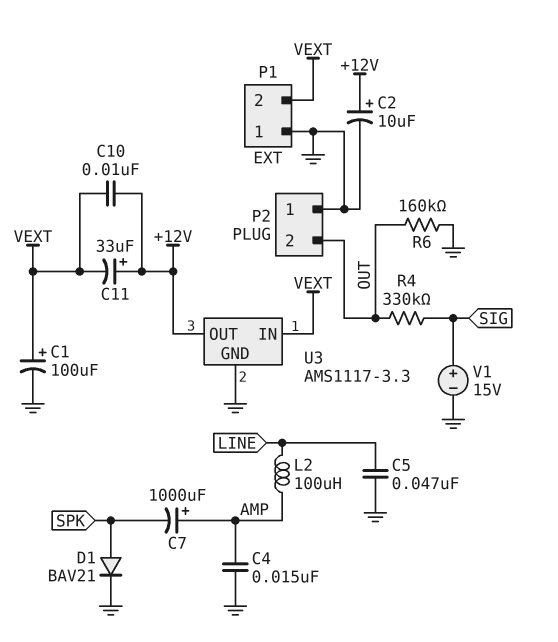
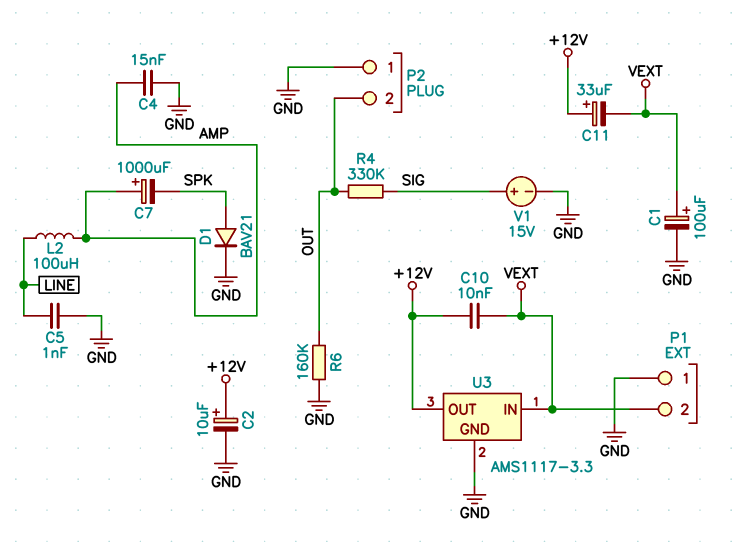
C5: 47nF (GND, LINE) -> 1nF (GND, LINE)

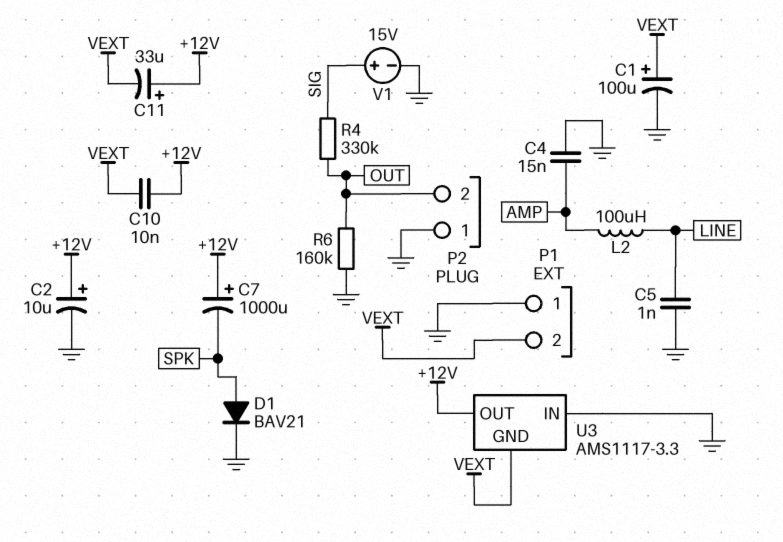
C7: 1000uF (plus AMP, minus SPK) -> 1000uF (plus +12V, minus SPK)
U3 pin GND: GND -> VEXT
U3 pin IN: VEXT -> GND

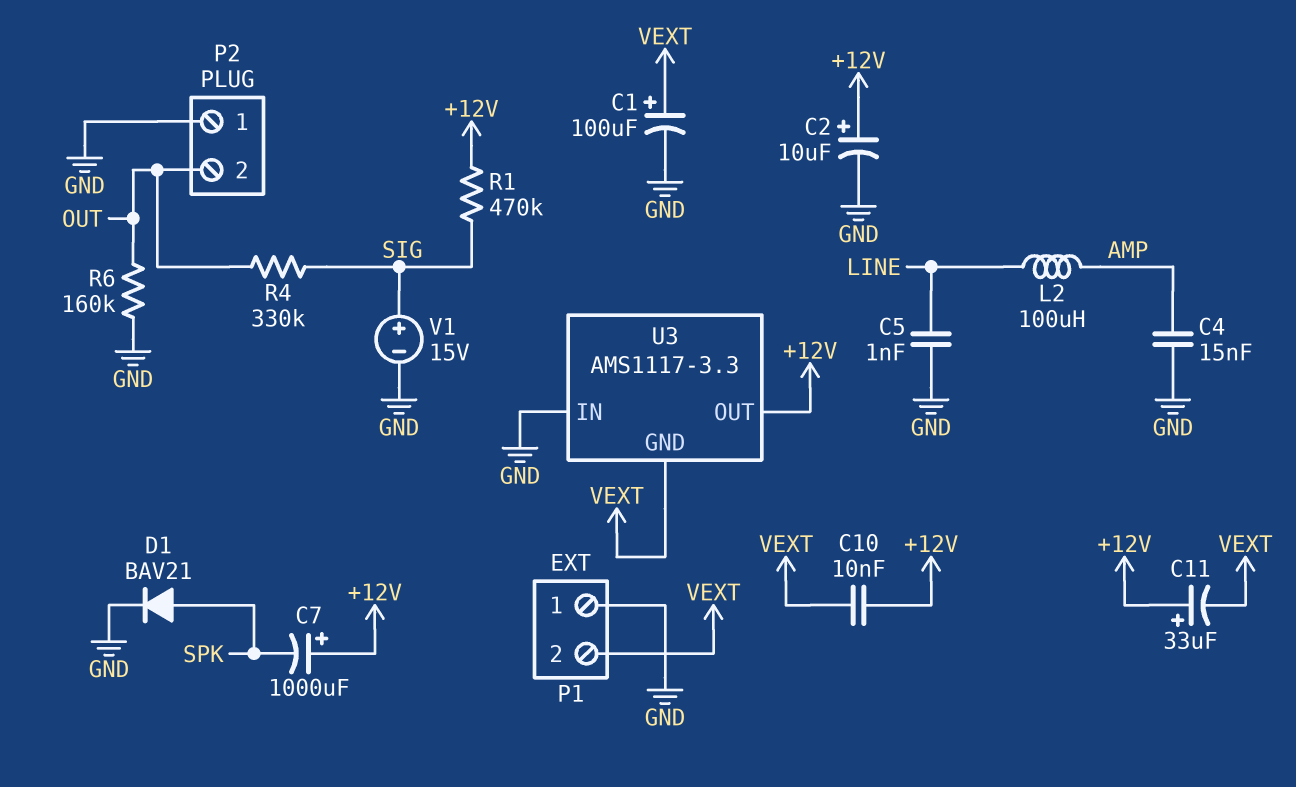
R1: none -> 470k (+12V, SIG)

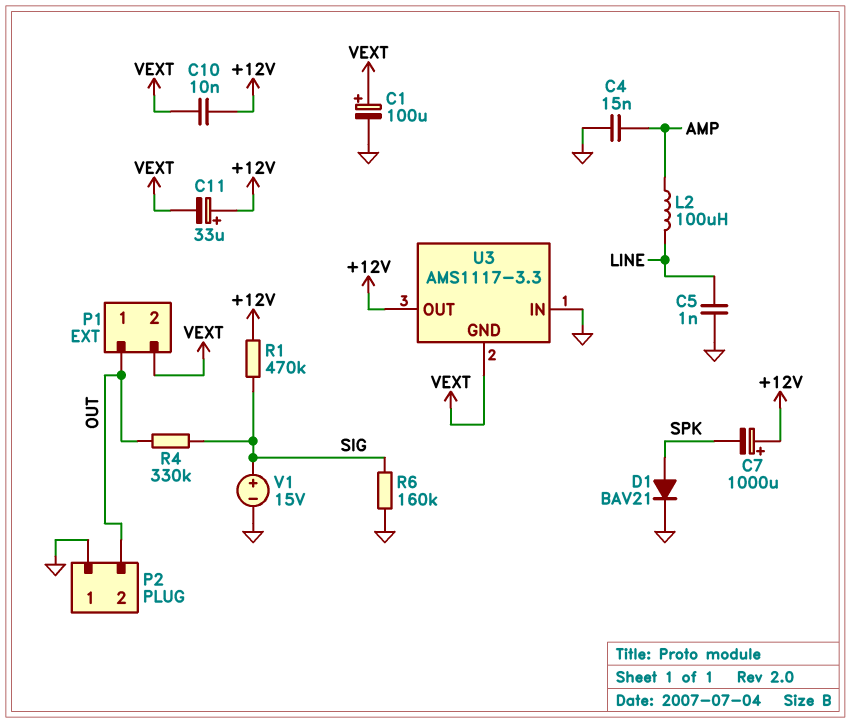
C2: 10uF (plus +12V, minus GND) -> none
P1 pin 1: GND -> OUT
R6: 160k (GND, OUT) -> 160k (GND, SIG)

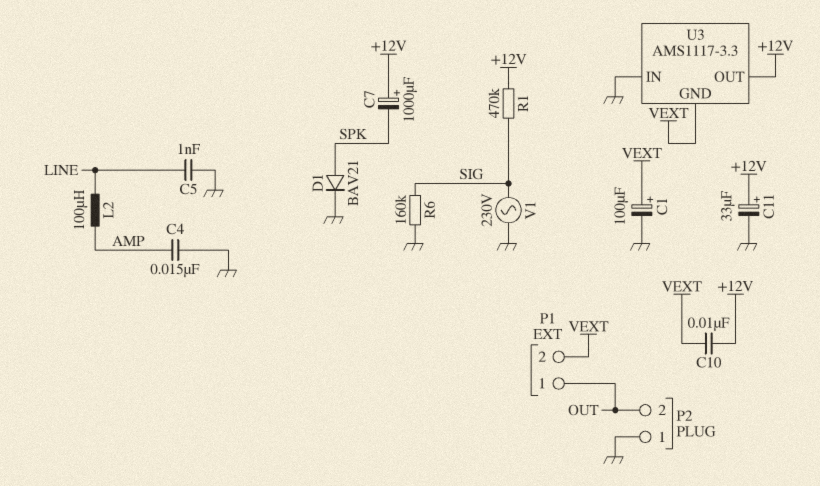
C11: 33uF (plus +12V, minus VEXT) -> 33uF (plus +12V, minus GND)
R4: 330k (OUT, SIG) -> none
V1: 15V (plus SIG, minus GND) -> AC 230V (GND, SIG)

